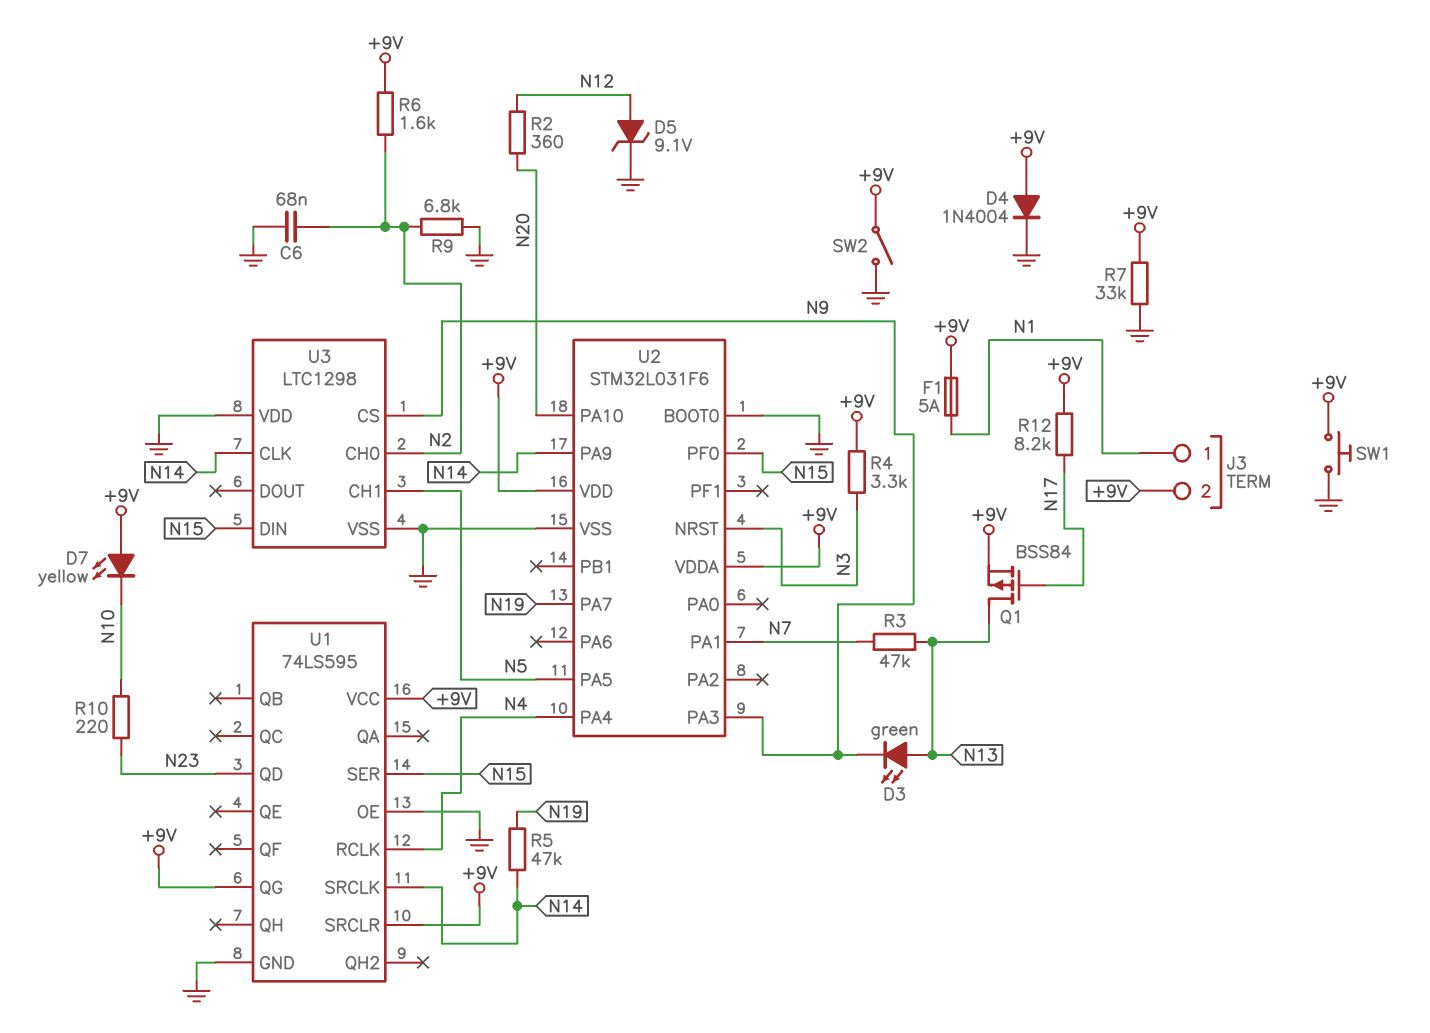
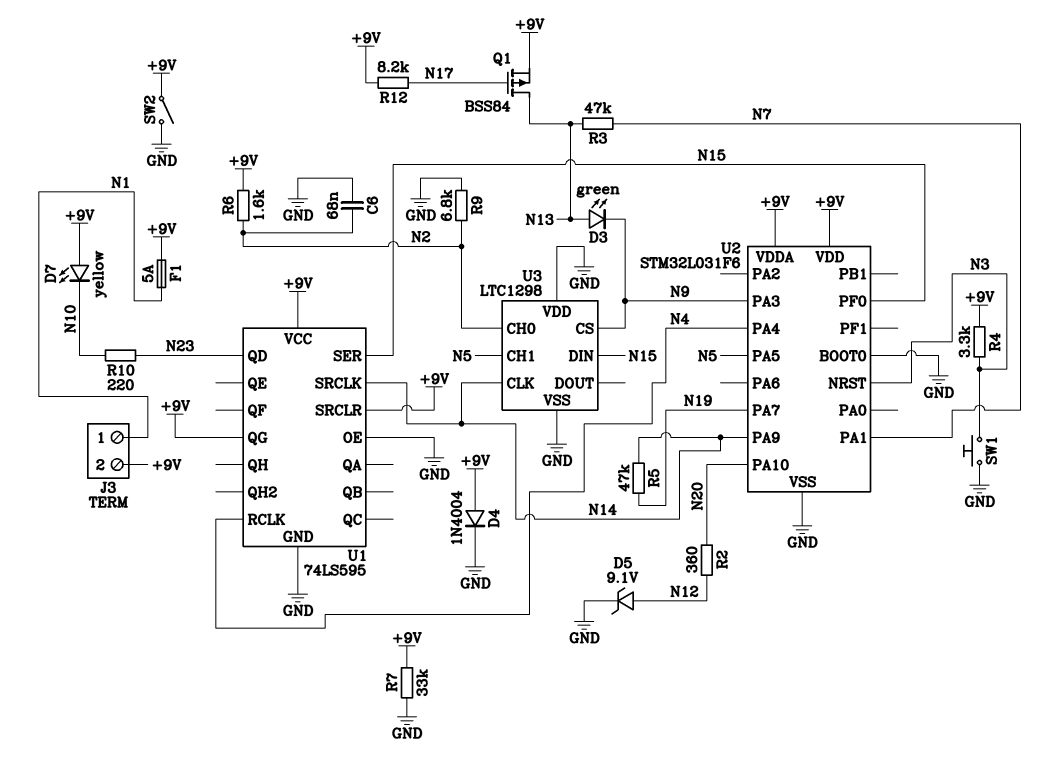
SW1: button (+9V, GND) -> button (GND, N3)

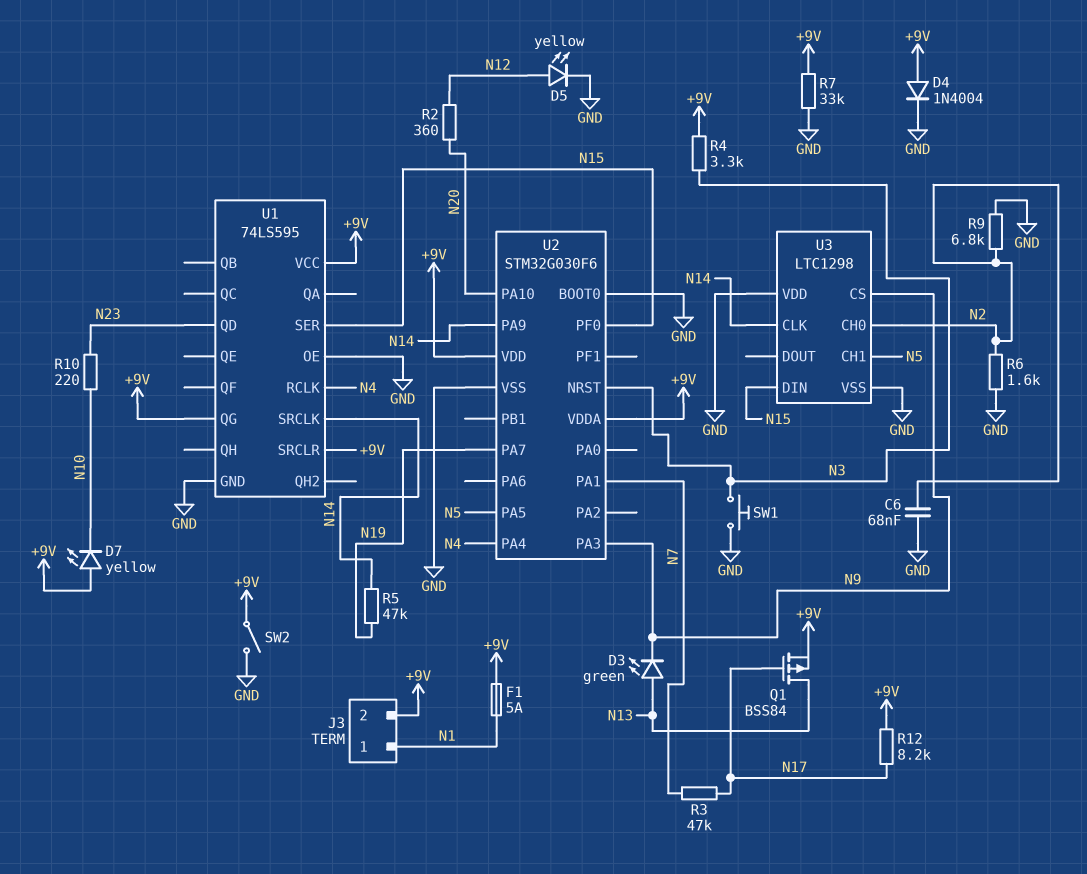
D5: zener 9.1V (A N12, K GND) -> LED yellow (A N12, K GND)
R3: 47k (N7, N13) -> 47k (N7, N17)
R6: 1.6k (+9V, N2) -> 1.6k (GND, N2)
U2: STM32L031F6 -> STM32G030F6

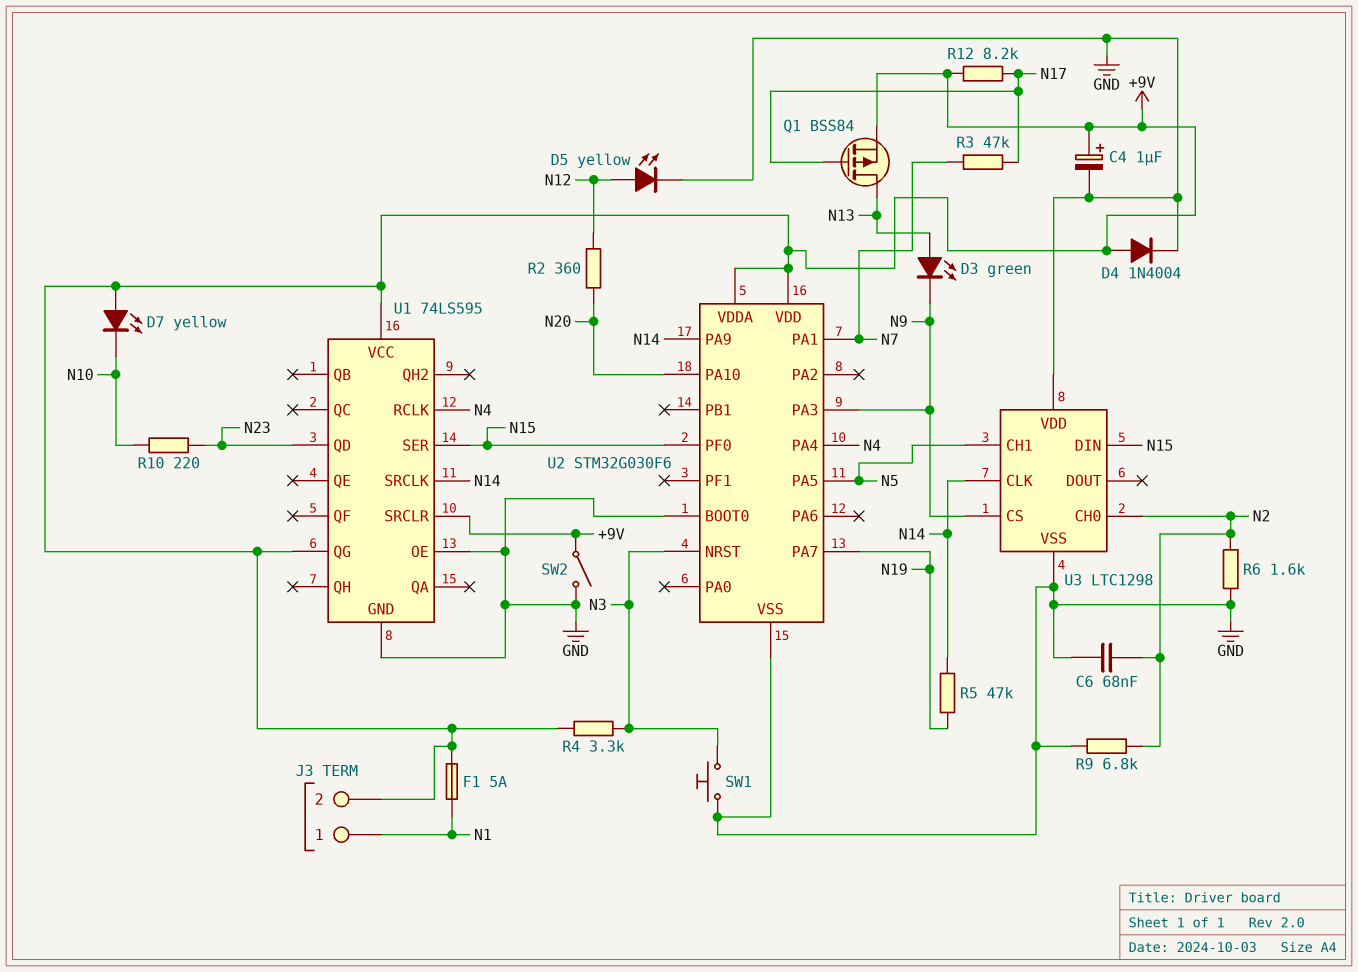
C4: none -> 1uF (plus +9V, minus GND)
R7: 33k (+9V, GND) -> none

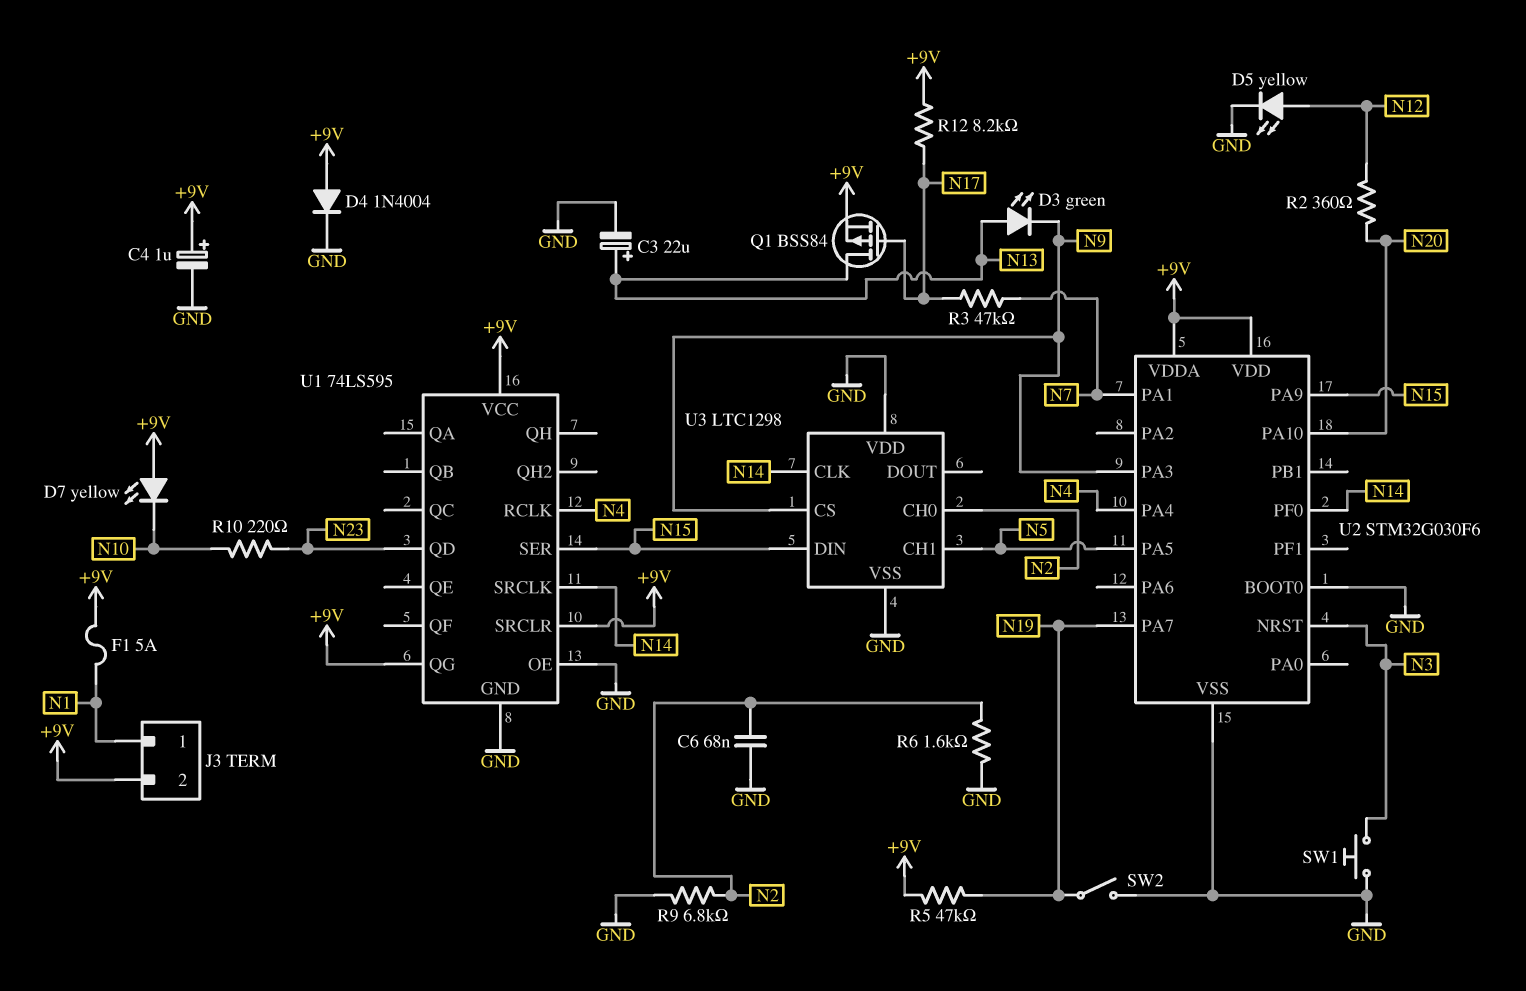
C3: none -> 22uF (plus N13, minus GND)
R4: 3.3k (+9V, N3) -> none
R5: 47k (N14, N19) -> 47k (+9V, N19)
SW2: switch (+9V, GND) -> switch (GND, N19)
U2 pin PA9: N14 -> N15
U2 pin PF0: N15 -> N14

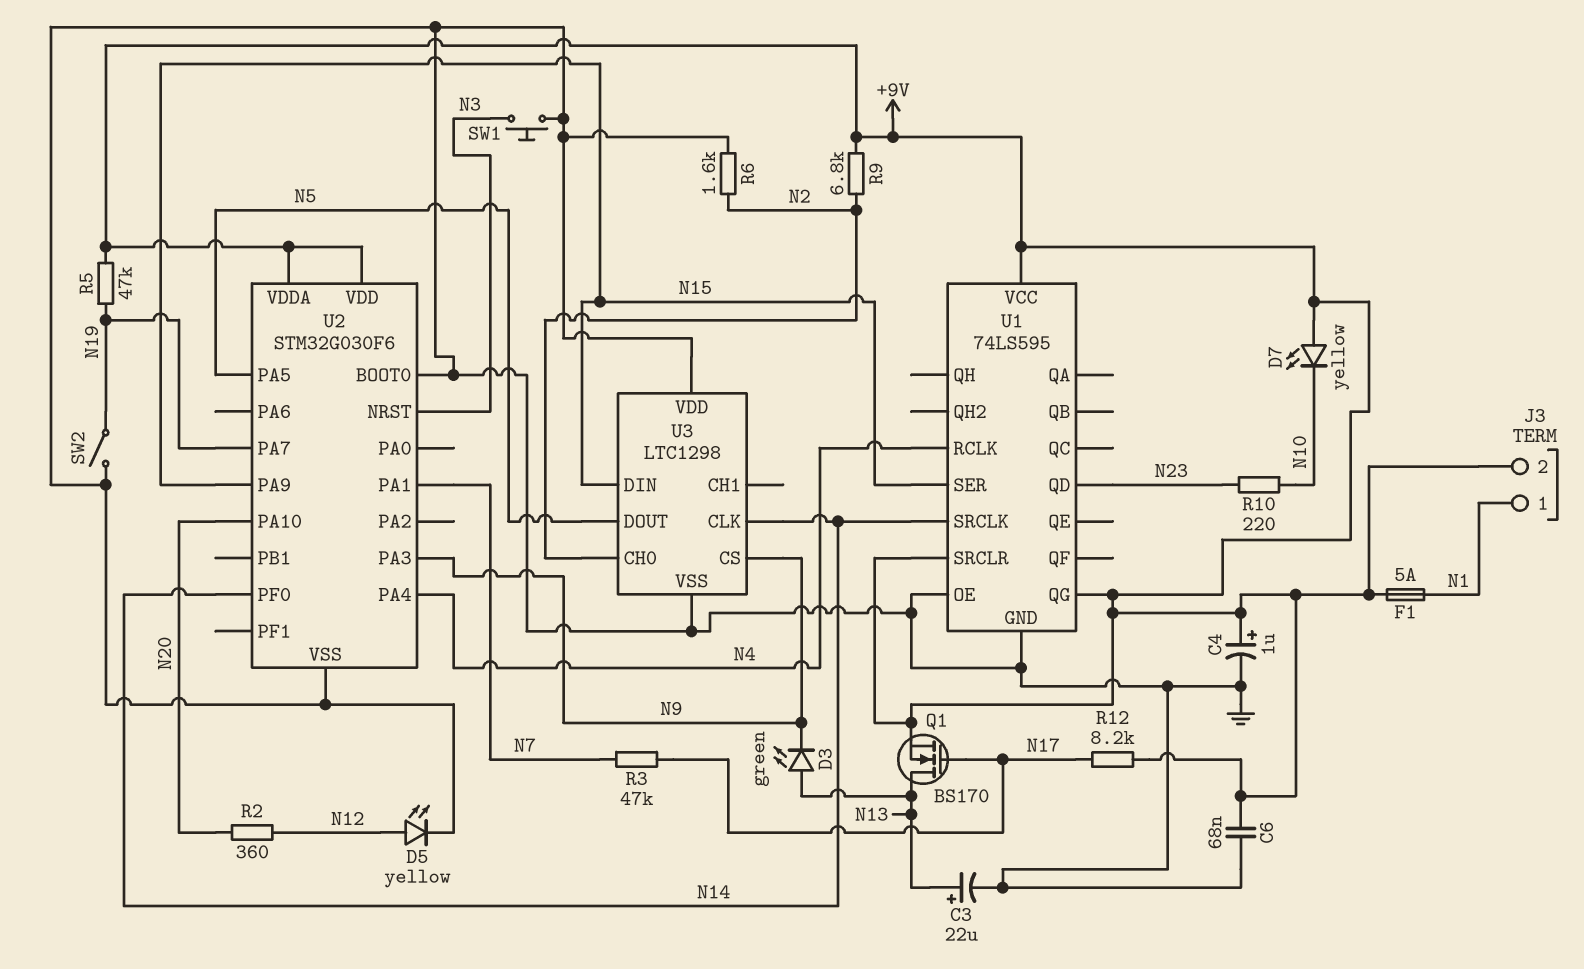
C6: 68nF (GND, N2) -> 68nF (+9V, GND)
D4: diode 1N4004 (A +9V, K GND) -> none
Q1: PMOS BSS84 (G N17, D N13, S +9V) -> NMOS BS170 (G N17, D N13, S +9V)
R9: 6.8k (GND, N2) -> 6.8k (+9V, N2)
U3 pin CH1: N5 -> none
U3 pin DOUT: none -> N5

